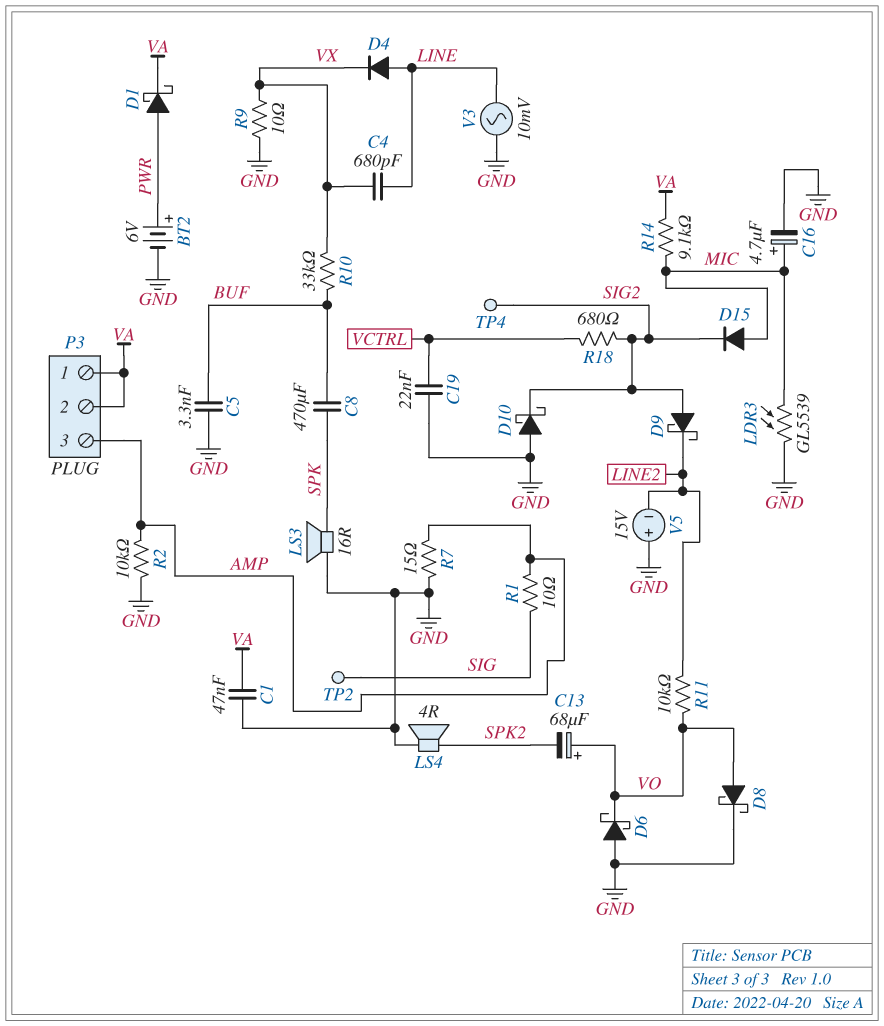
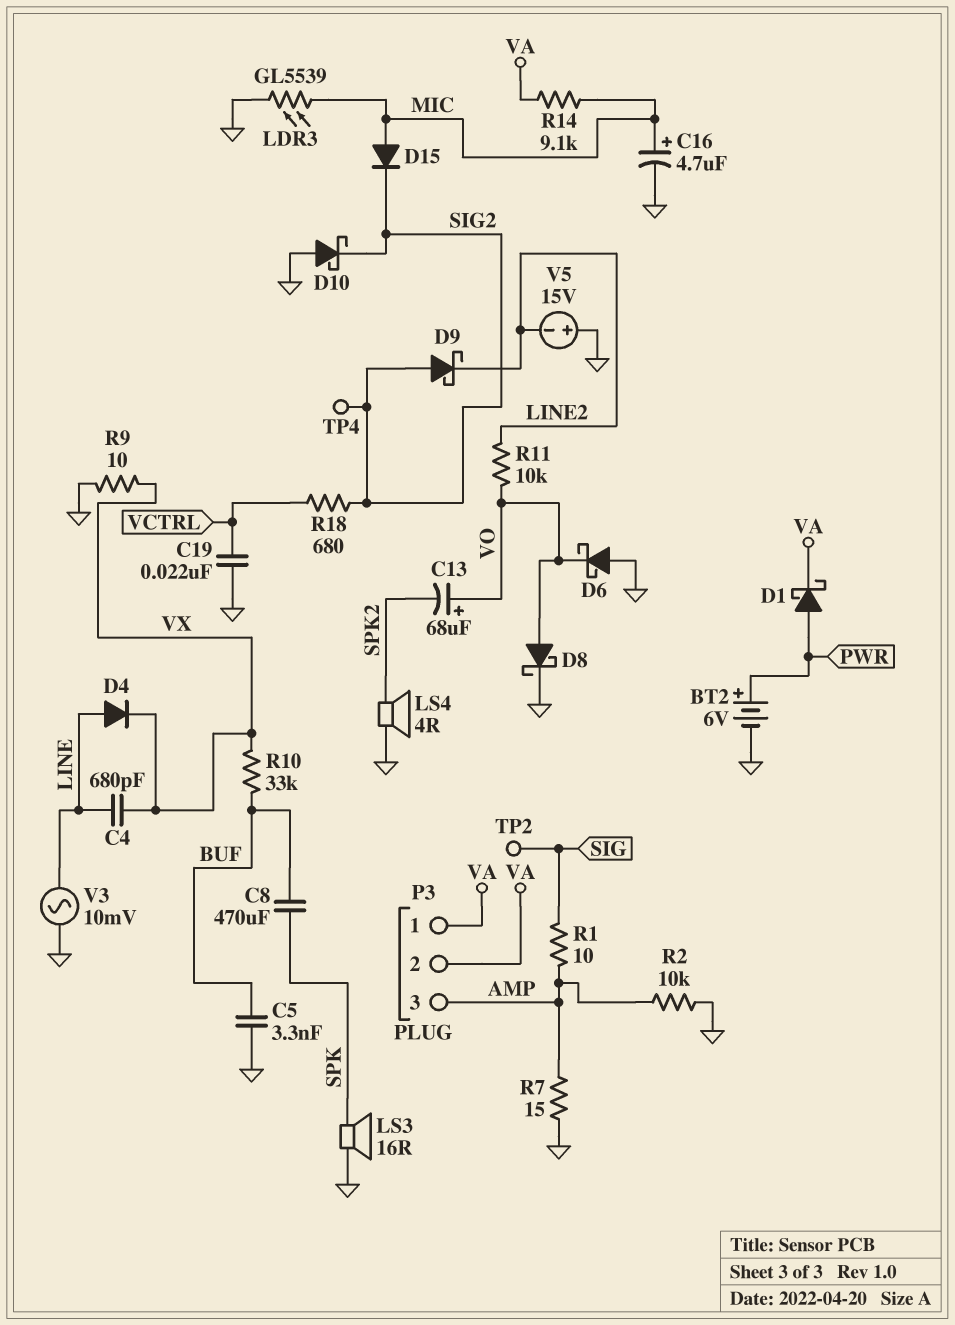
C1: 47nF (GND, VA) -> none

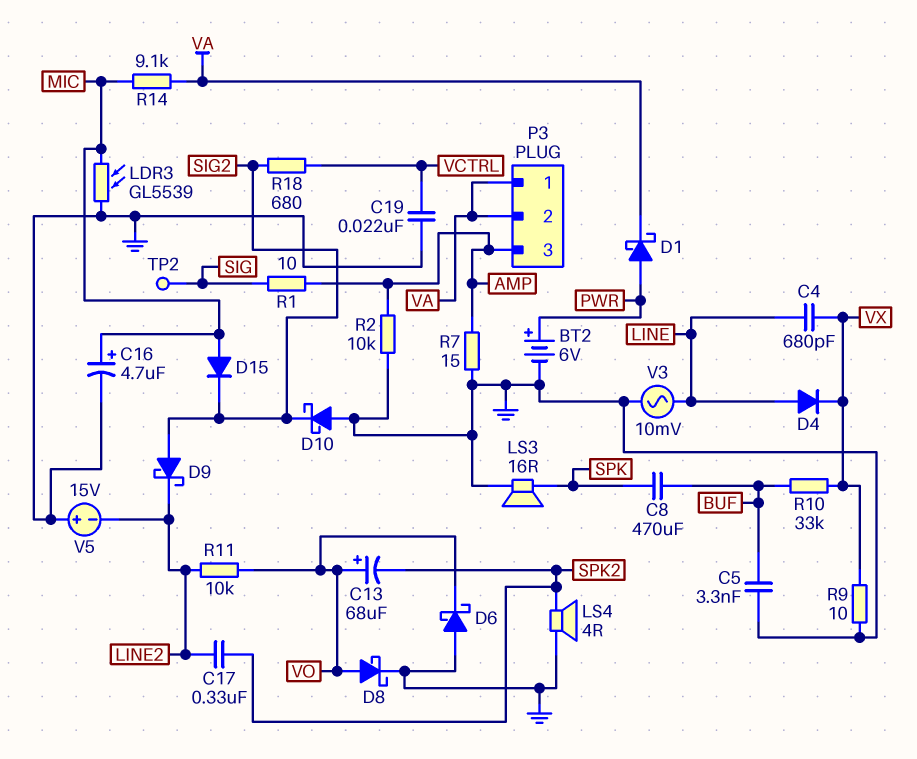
C17: none -> 330nF (LINE2, SPK2)
TP4: test point (SIG2) -> none

